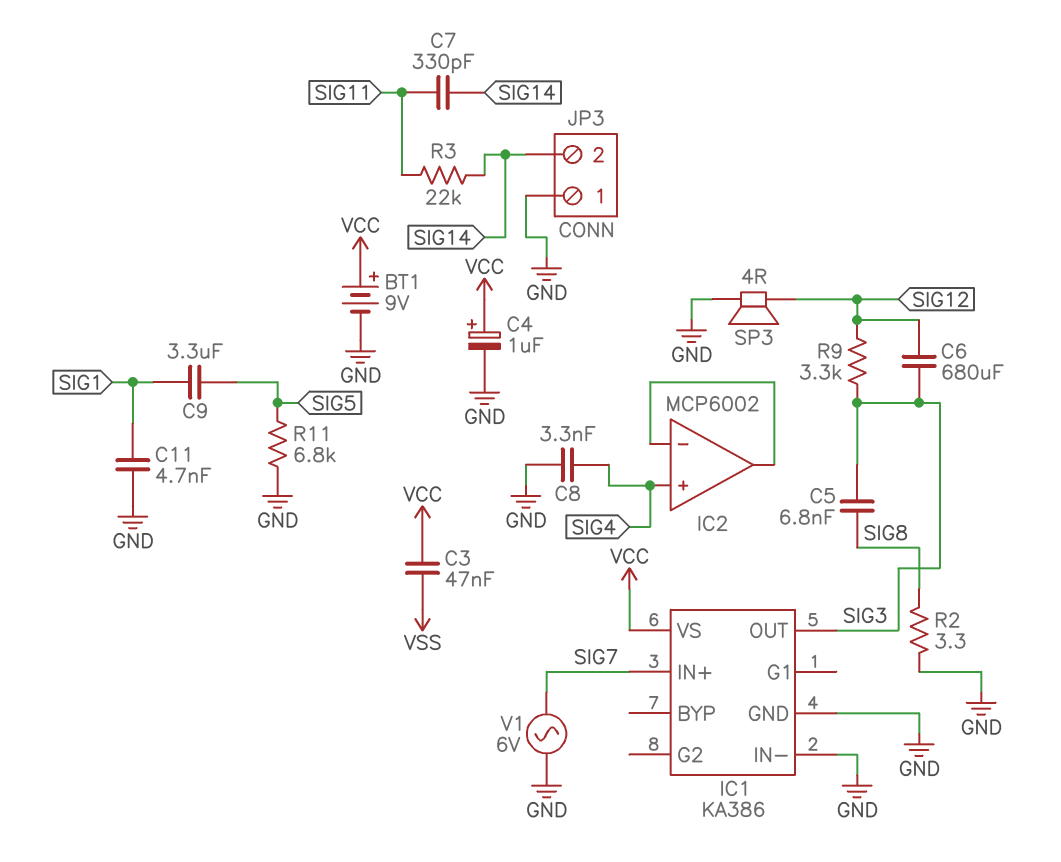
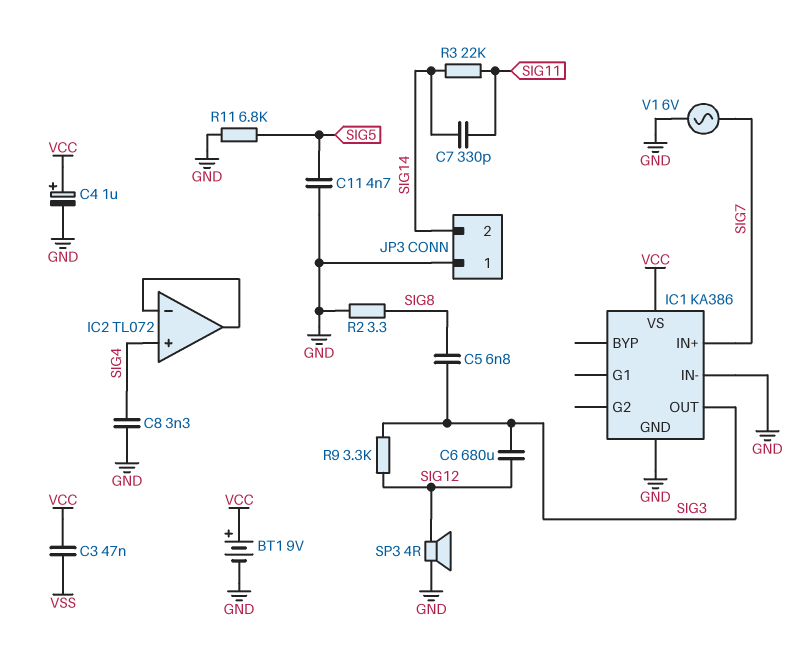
C9: 3.3uF (SIG1, SIG5) -> none
C11: 4.7nF (GND, SIG1) -> 4.7nF (GND, SIG5)
IC2: MCP6002 -> TL072

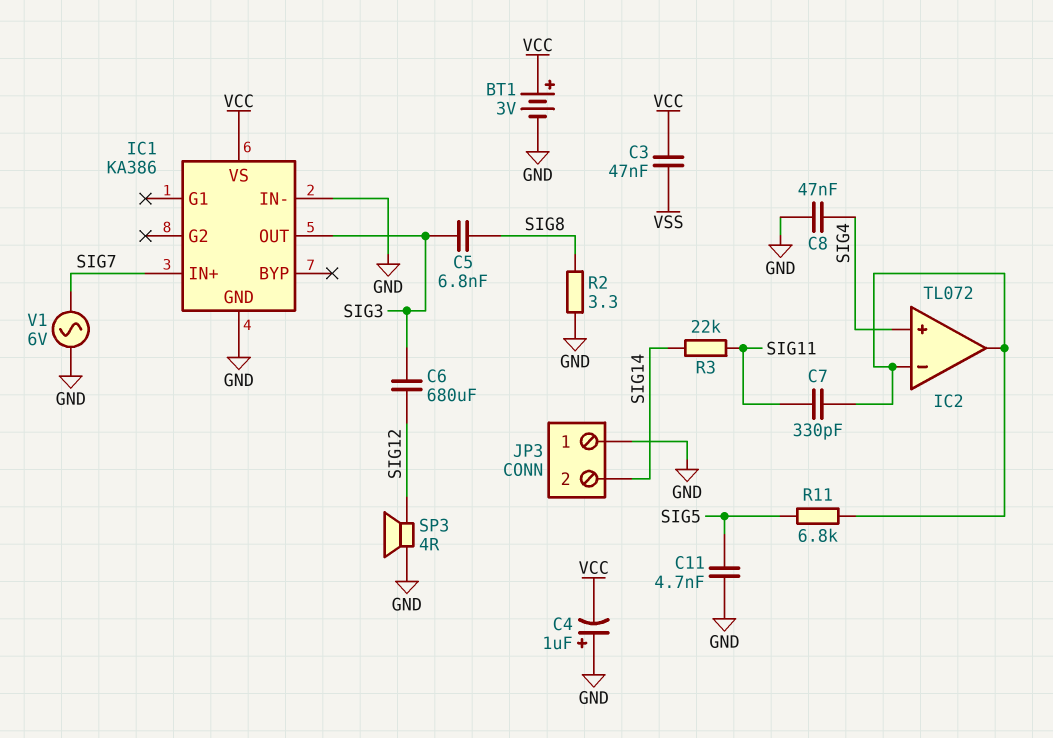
BT1: 9V (plus VCC, minus GND) -> 3V (plus VCC, minus GND)
C4: 1uF (plus VCC, minus GND) -> 1uF (plus GND, minus VCC)
C7: 330pF (SIG11, SIG14) -> 330pF (IC2/in-, SIG11)
C8: 3.3nF (GND, SIG4) -> 47nF (GND, SIG4)
R9: 3.3k (SIG3, SIG12) -> none
R11: 6.8k (GND, SIG5) -> 6.8k (IC2/in-, SIG5)

